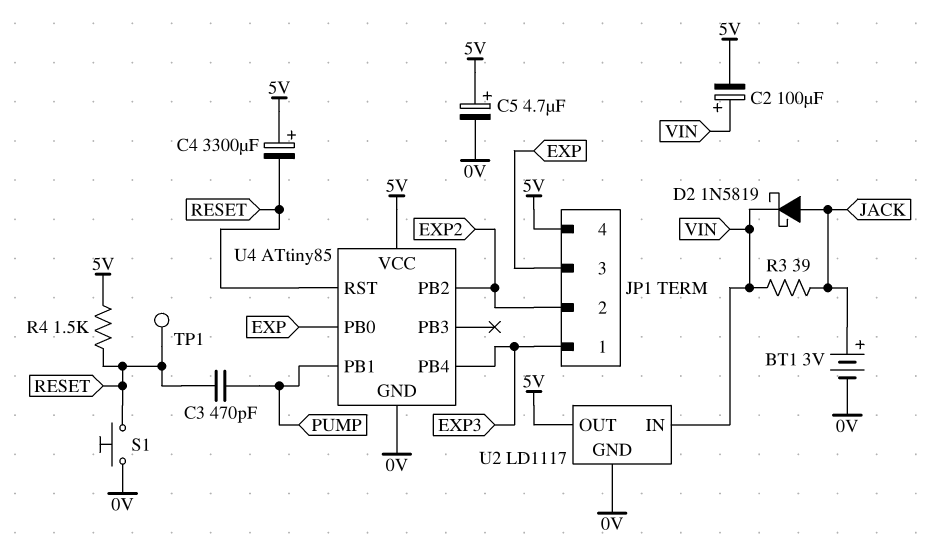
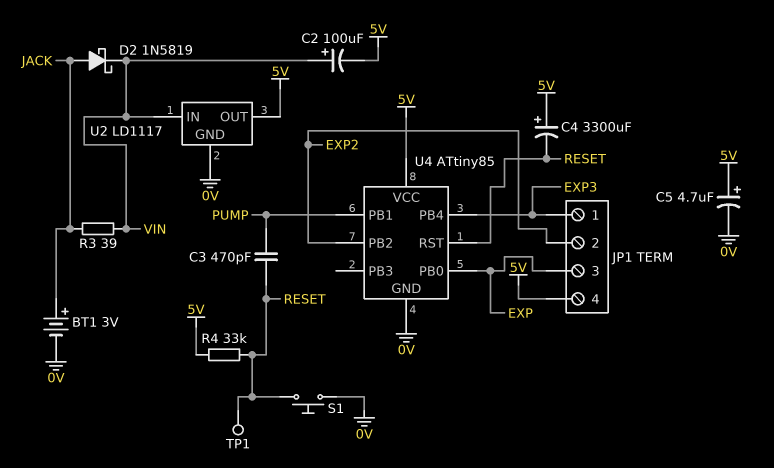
R4: 1.5k (5V, RESET) -> 33k (5V, RESET)

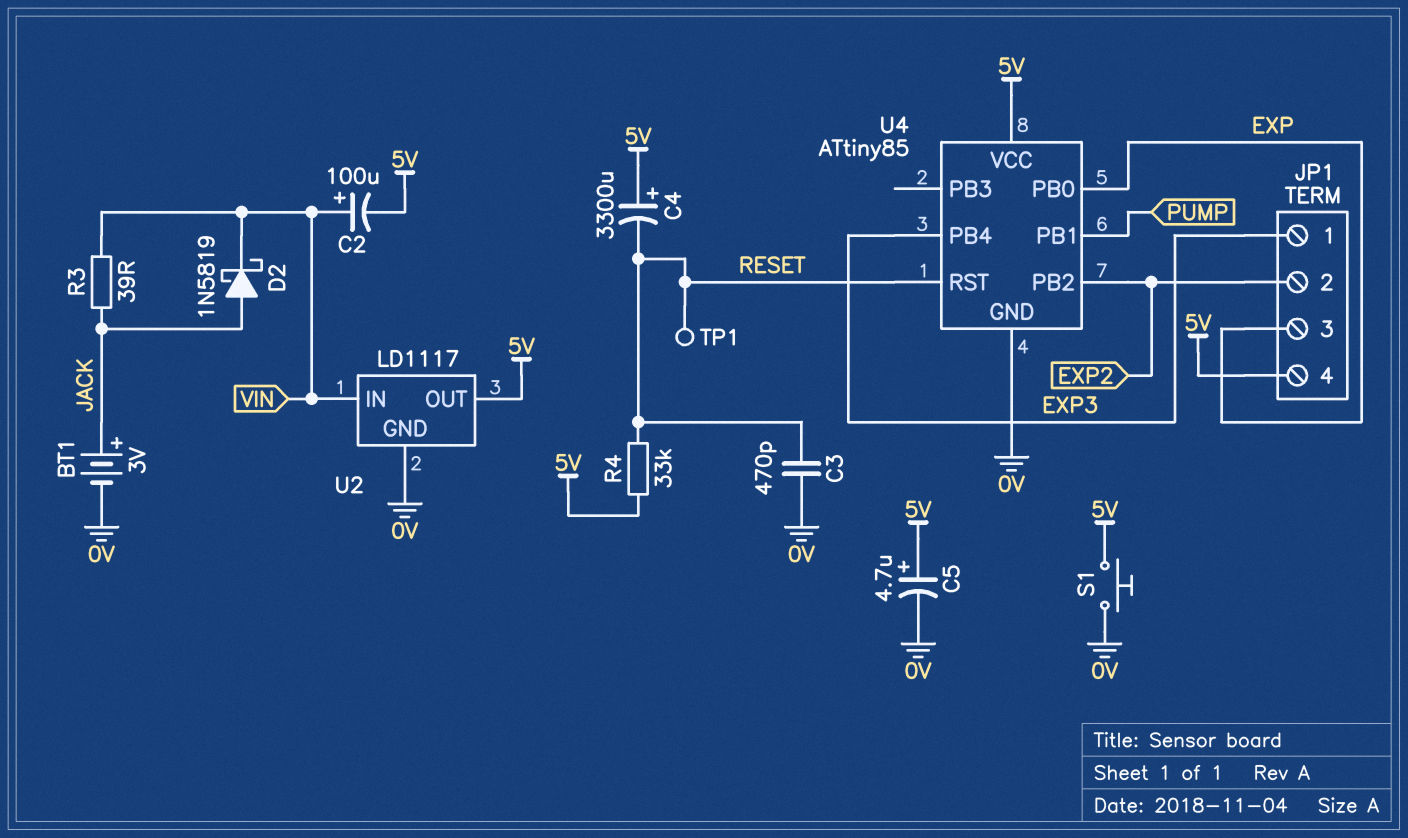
C3: 470pF (PUMP, RESET) -> 470pF (0V, RESET)
S1: button (0V, RESET) -> button (0V, 5V)

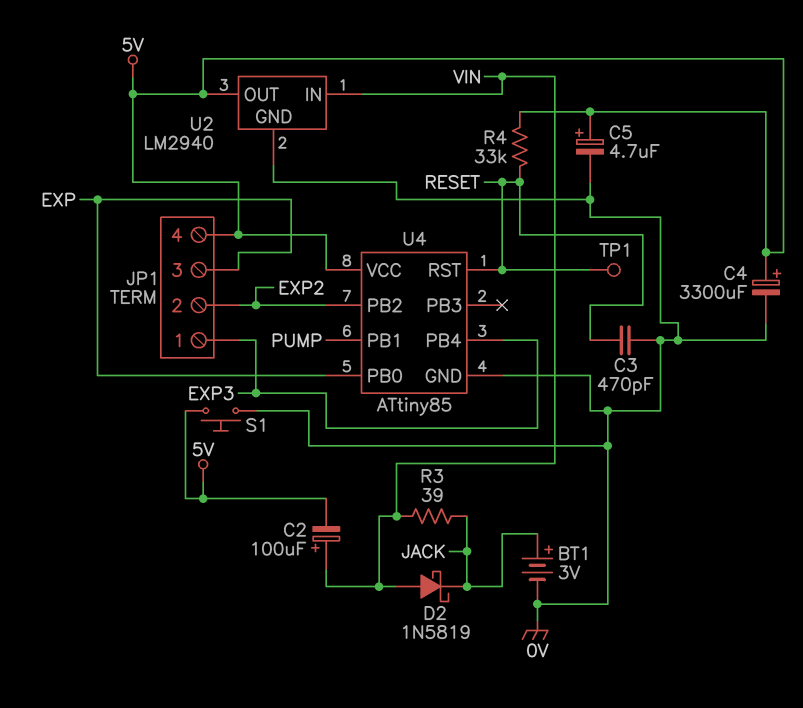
C4: 3300uF (plus 5V, minus RESET) -> 3300uF (plus 5V, minus 0V)
D2: schottky 1N5819 (A JACK, K VIN) -> schottky 1N5819 (A VIN, K JACK)
U2: LD1117 -> LM2940

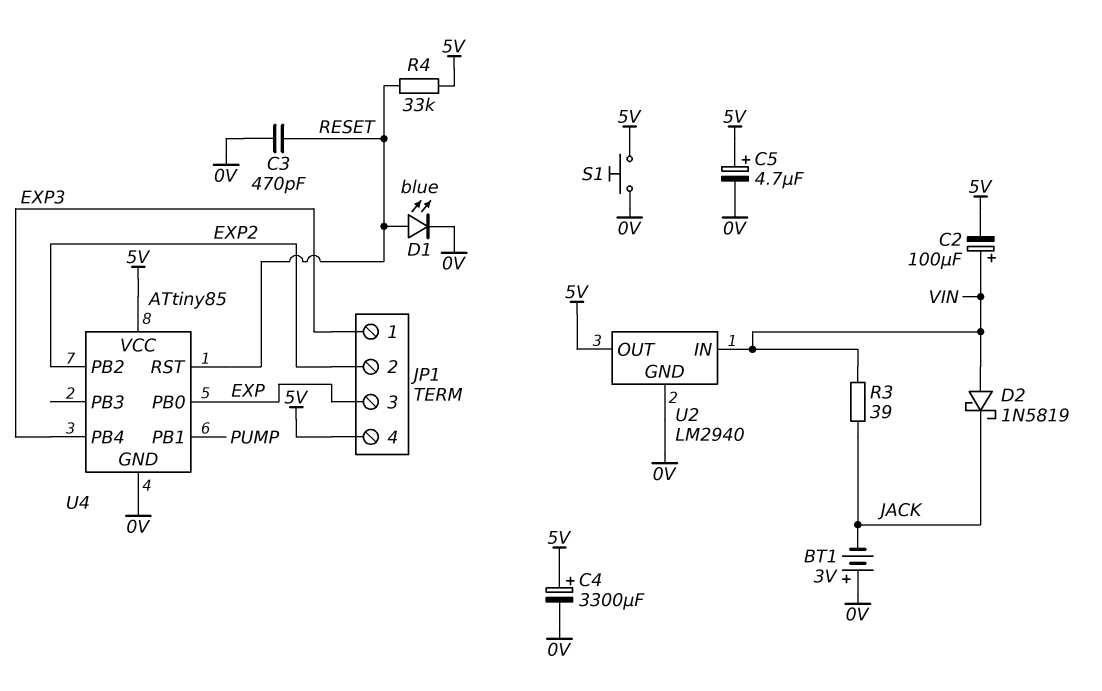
BT1: 3V (plus JACK, minus 0V) -> 3V (plus 0V, minus JACK)
D1: none -> LED blue (A RESET, K 0V)
TP1: test point (RESET) -> none

